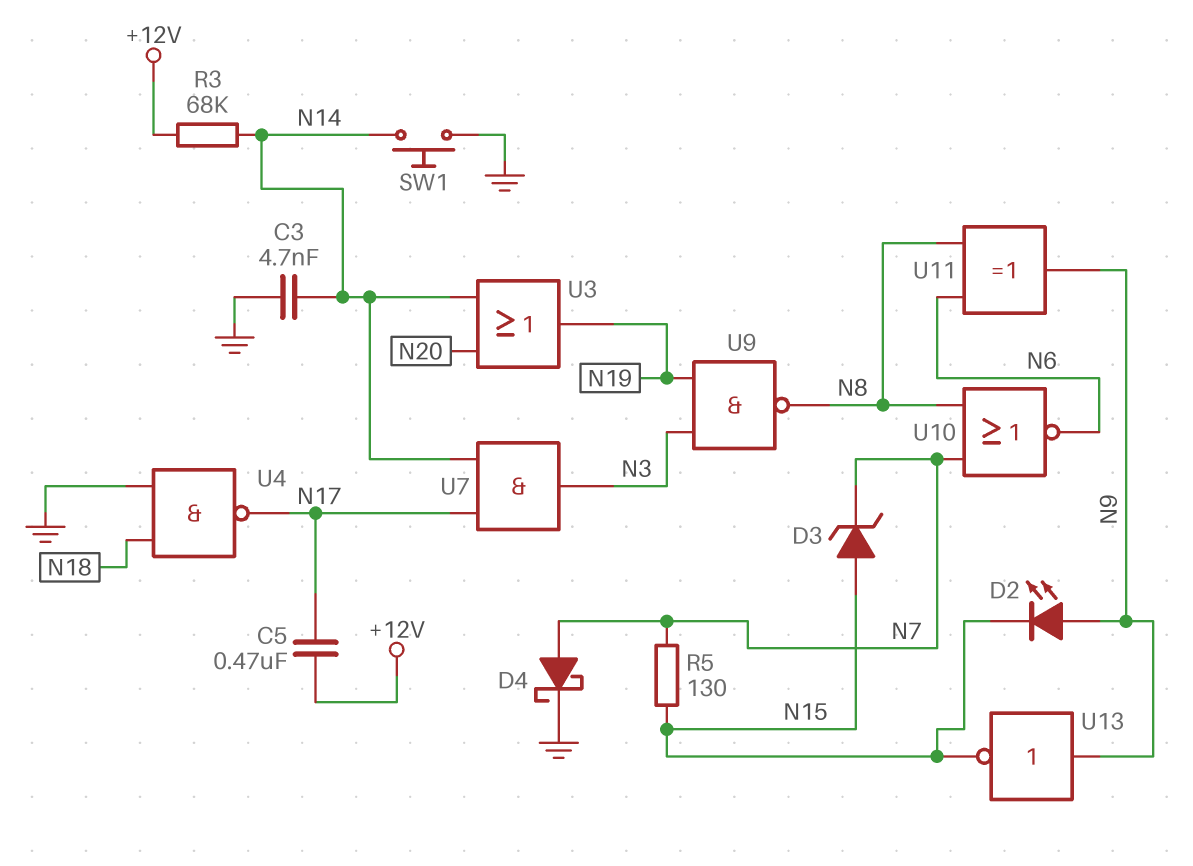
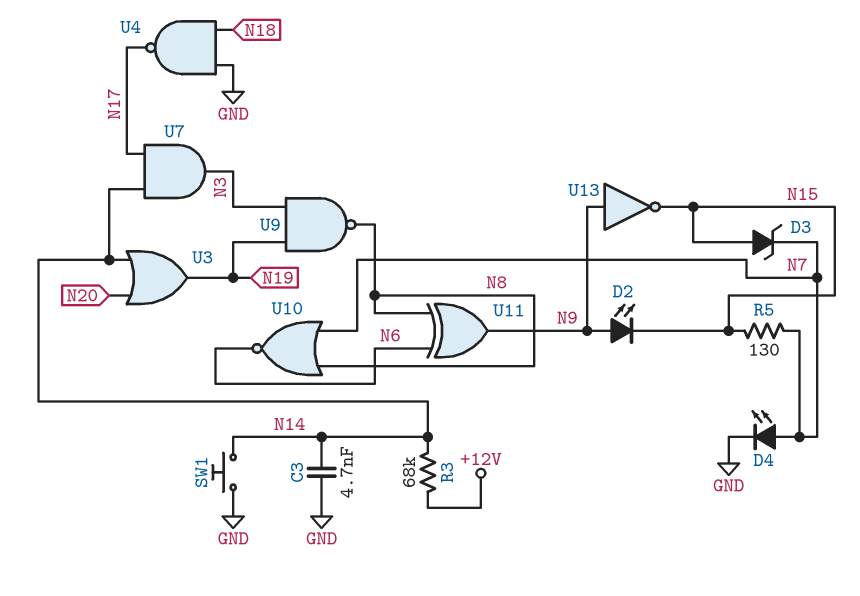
C5: 470nF (+12V, N17) -> none
D4: schottky (A N7, K GND) -> LED (A N7, K GND)

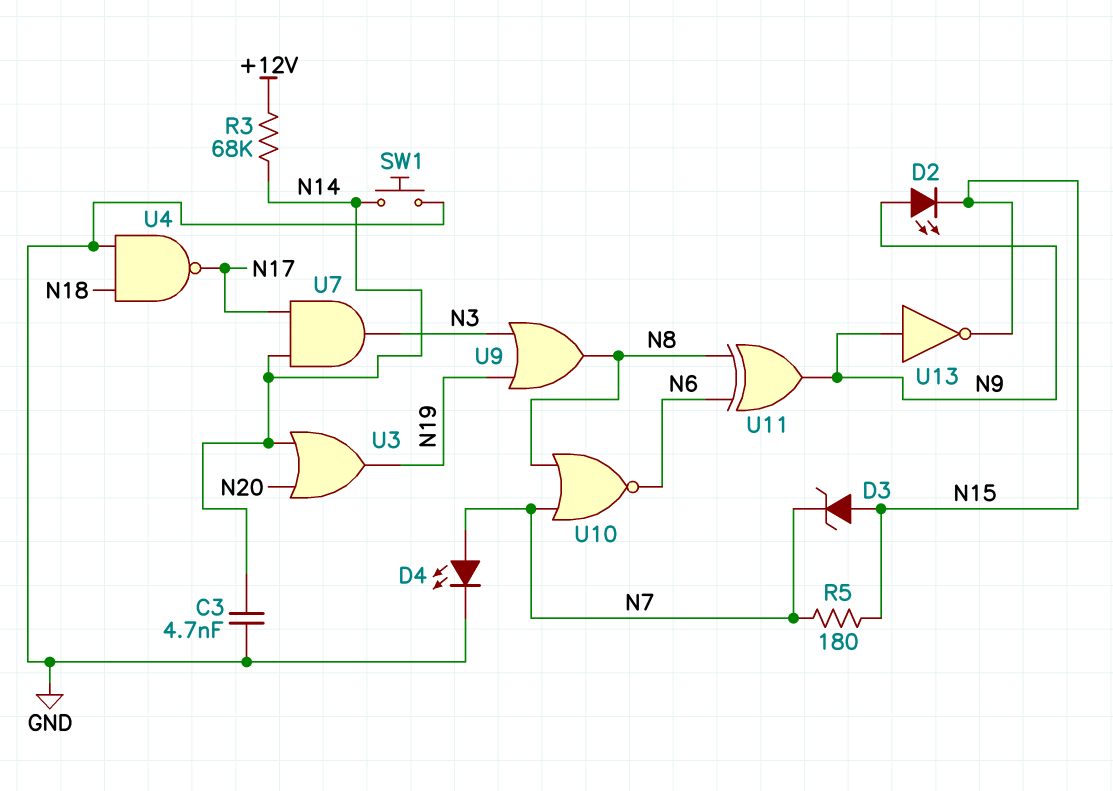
R5: 130 (N7, N15) -> 180 (N7, N15)
U9: NAND (in N3, in N19, out N8) -> OR (in N3, in N19, out N8)

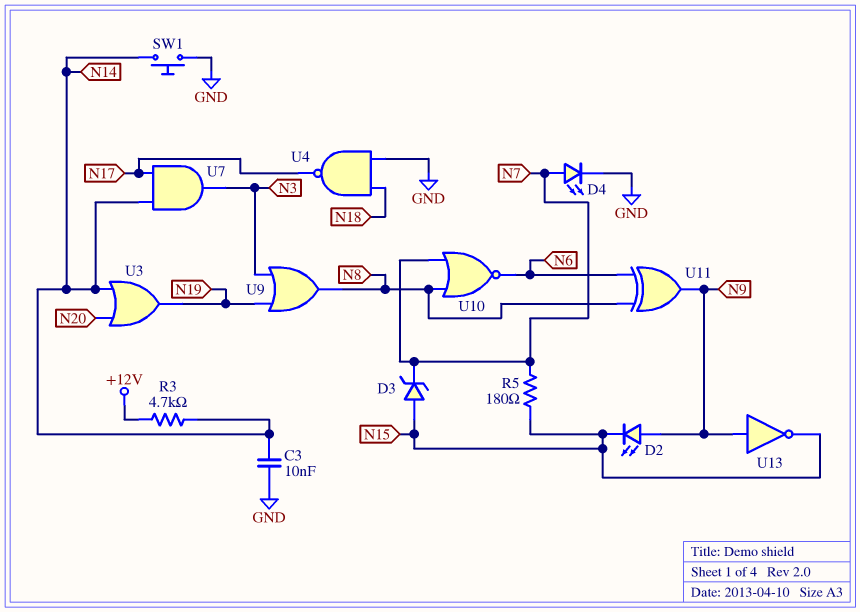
C3: 4.7nF (GND, N14) -> 10nF (GND, N14)
R3: 68k (+12V, N14) -> 4.7k (+12V, N14)

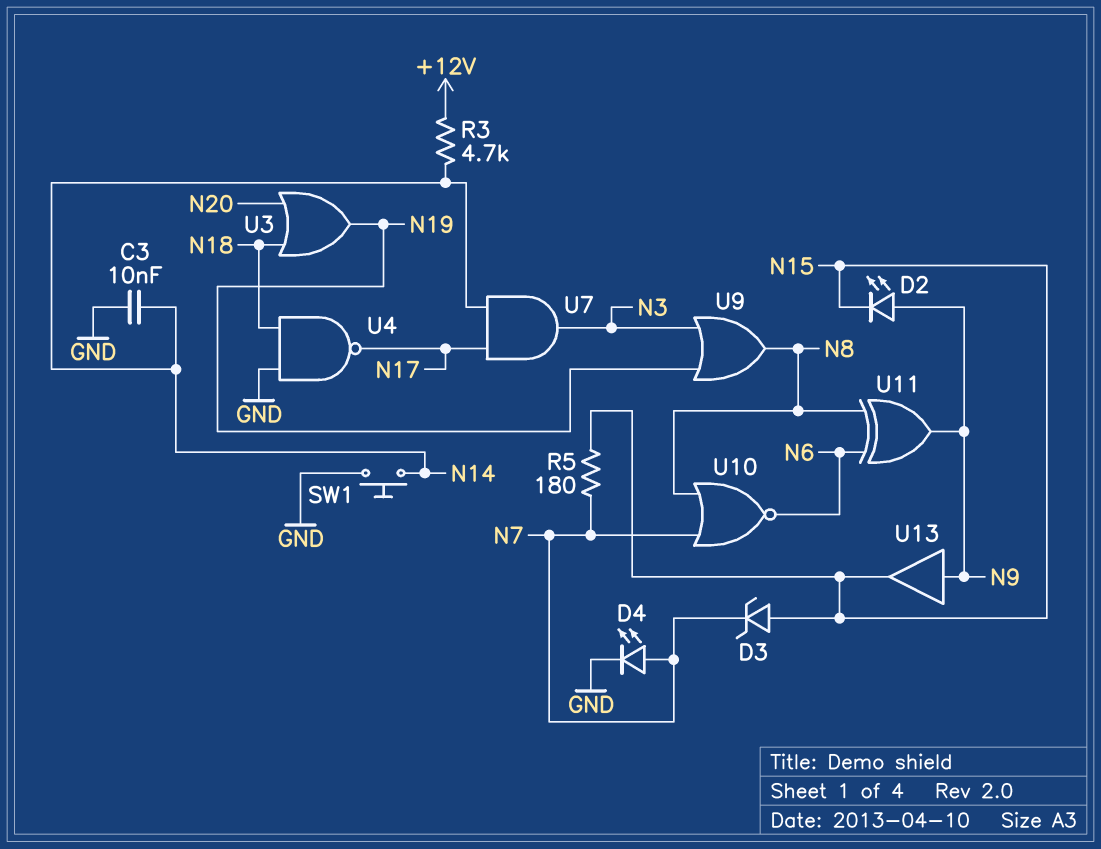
U3: OR (in N14, in N20, out N19) -> OR (in N18, in N20, out N19)
U13: NOT (in N9, out N15) -> buffer (in N9, out N15)

